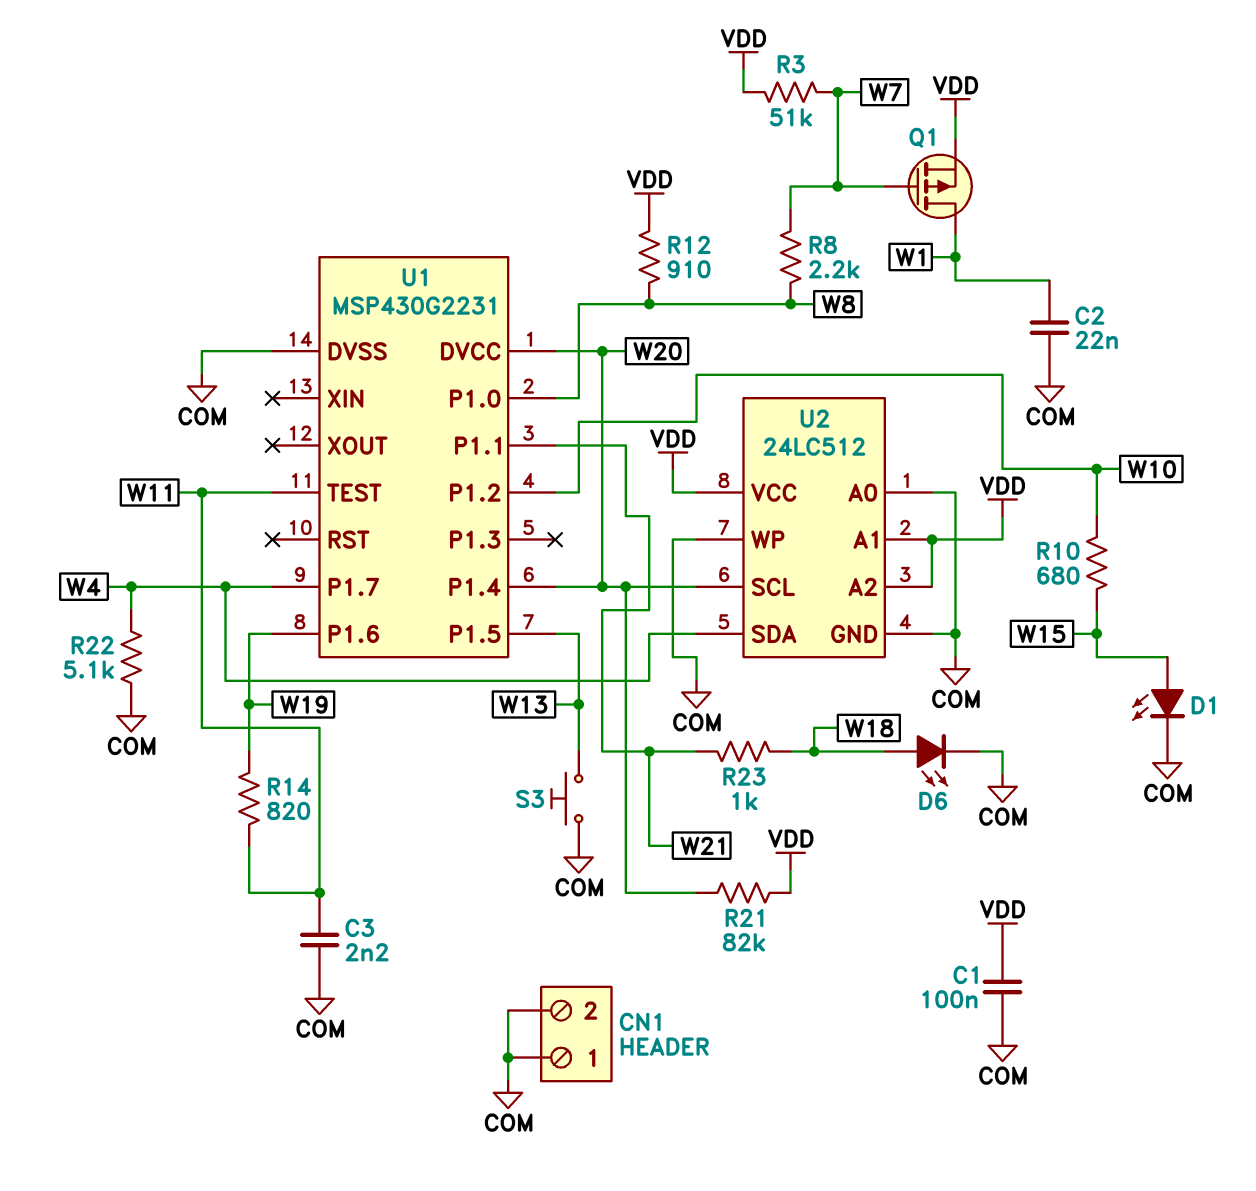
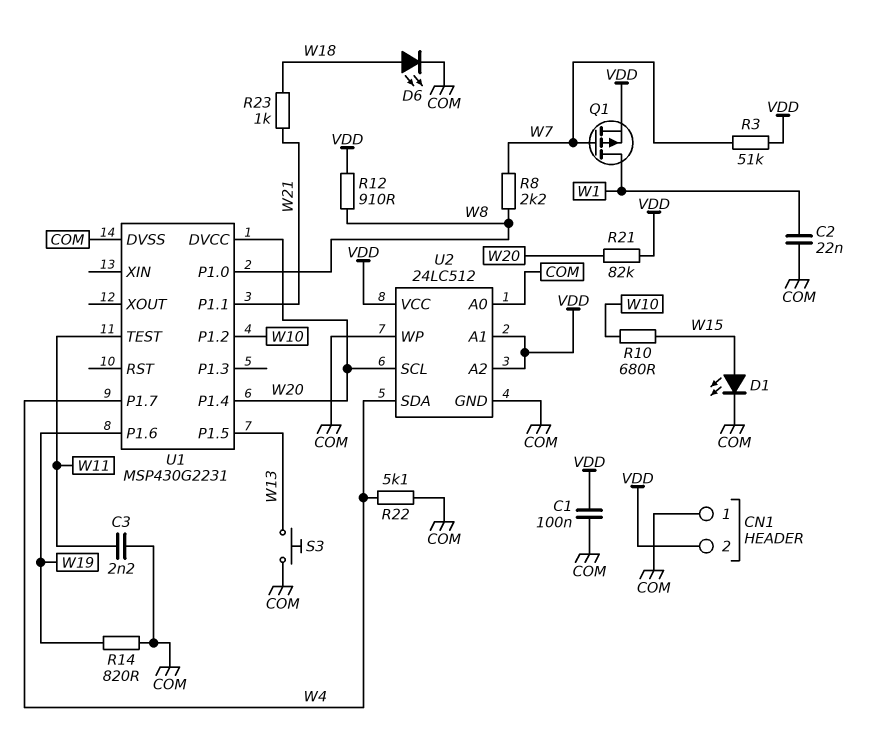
CN1 pin 2: COM -> VDD
R14: 820 (W11, W19) -> 820 (COM, W19)

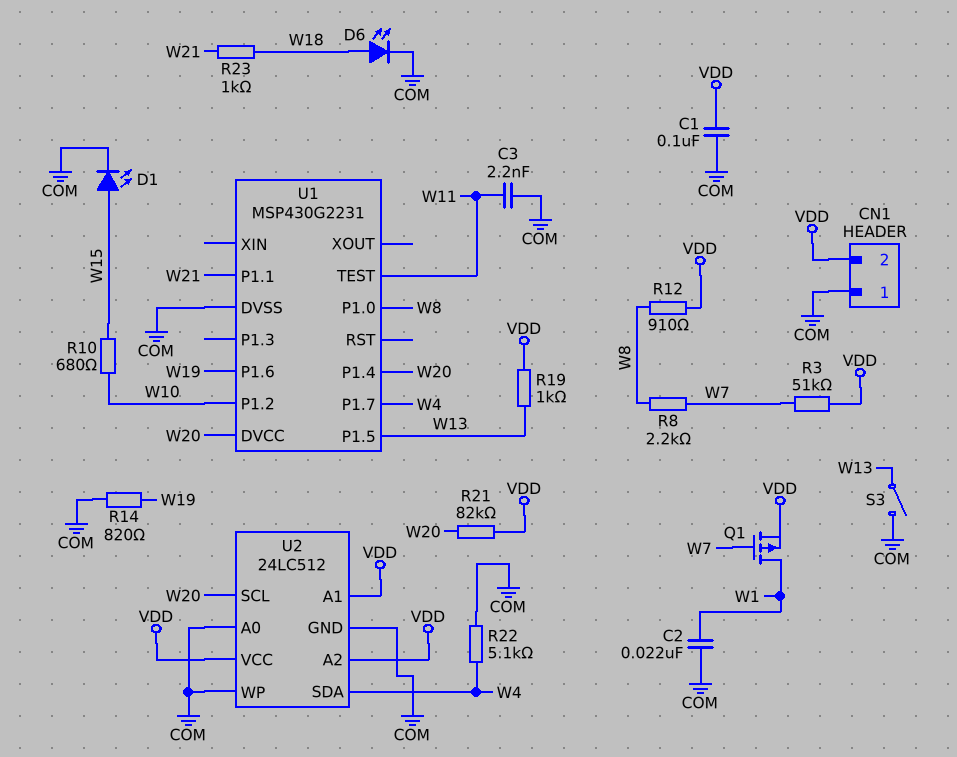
R19: none -> 1k (VDD, W13)
S3: button (COM, W13) -> switch (COM, W13)

